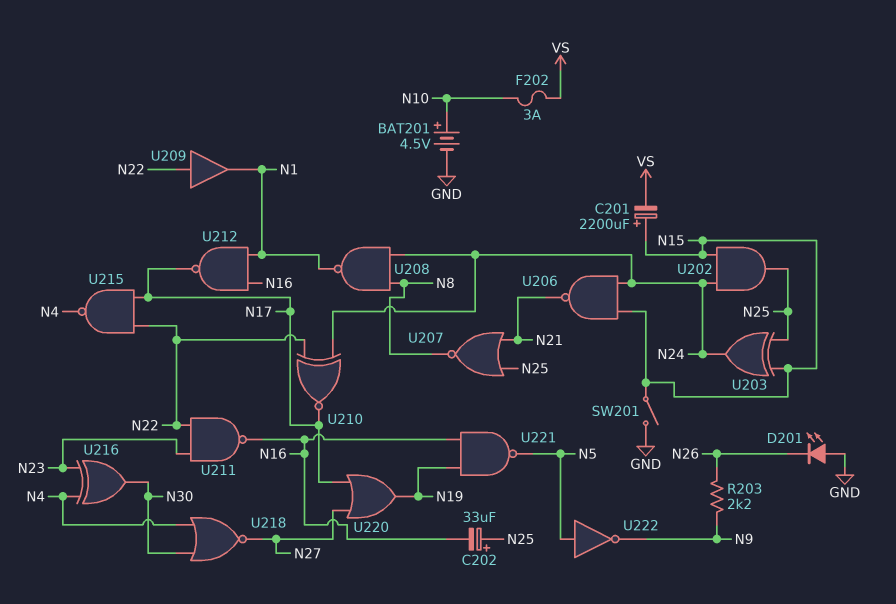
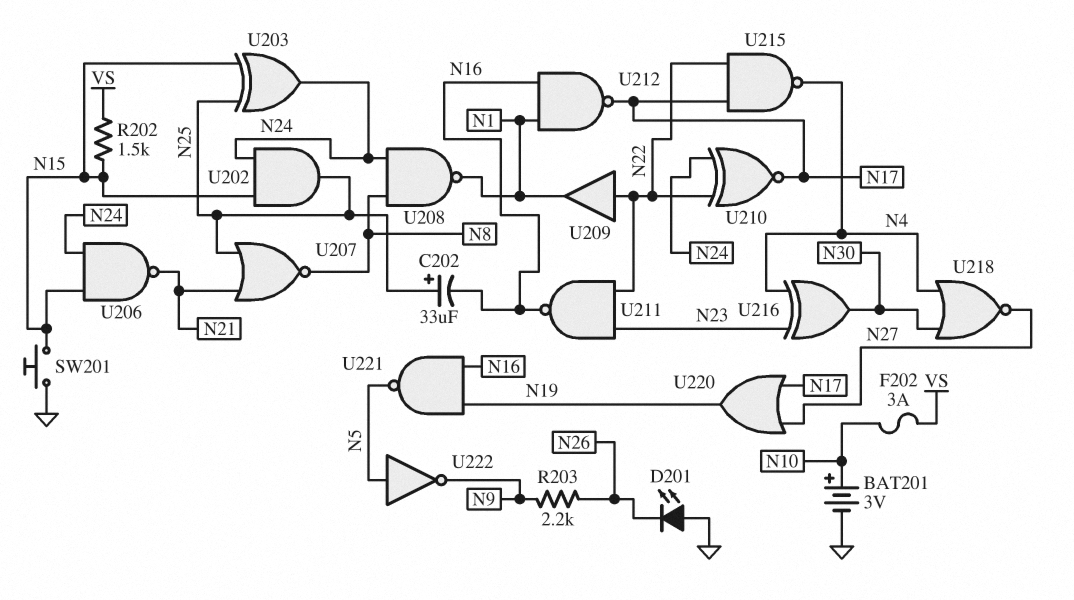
BAT201: 4.5V (plus N10, minus GND) -> 3V (plus N10, minus GND)
C201: 2200uF (plus N15, minus VS) -> none
R202: none -> 1.5k (N15, VS)
SW201: switch (GND, N15) -> button (GND, N15)

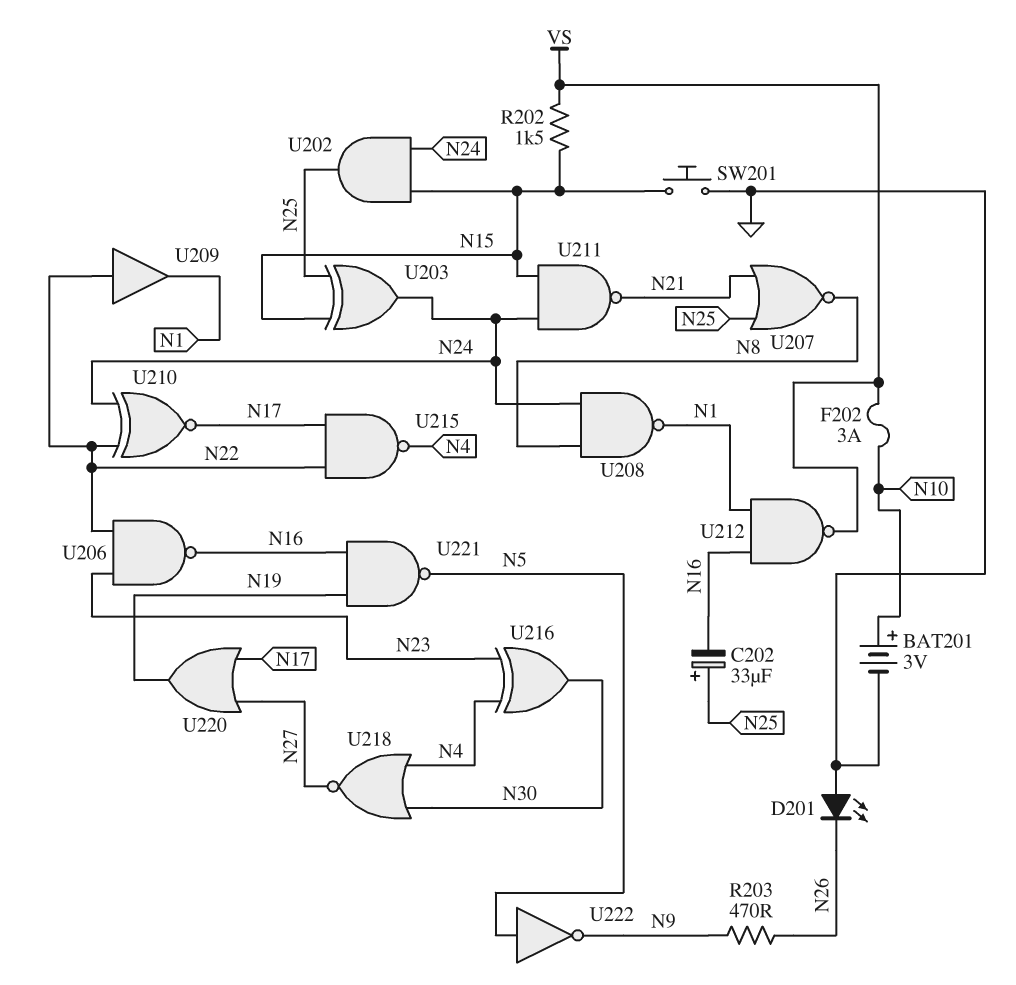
R203: 2.2k (N9, N26) -> 470 (N9, N26)
U206: NAND (in N15, in N24, out N21) -> NAND (in N22, in N23, out N16)
U211: NAND (in N22, in N23, out N16) -> NAND (in N15, in N24, out N21)
U212: NAND (in N1, in N16, out N17) -> NAND (in N1, in N16, out VS)

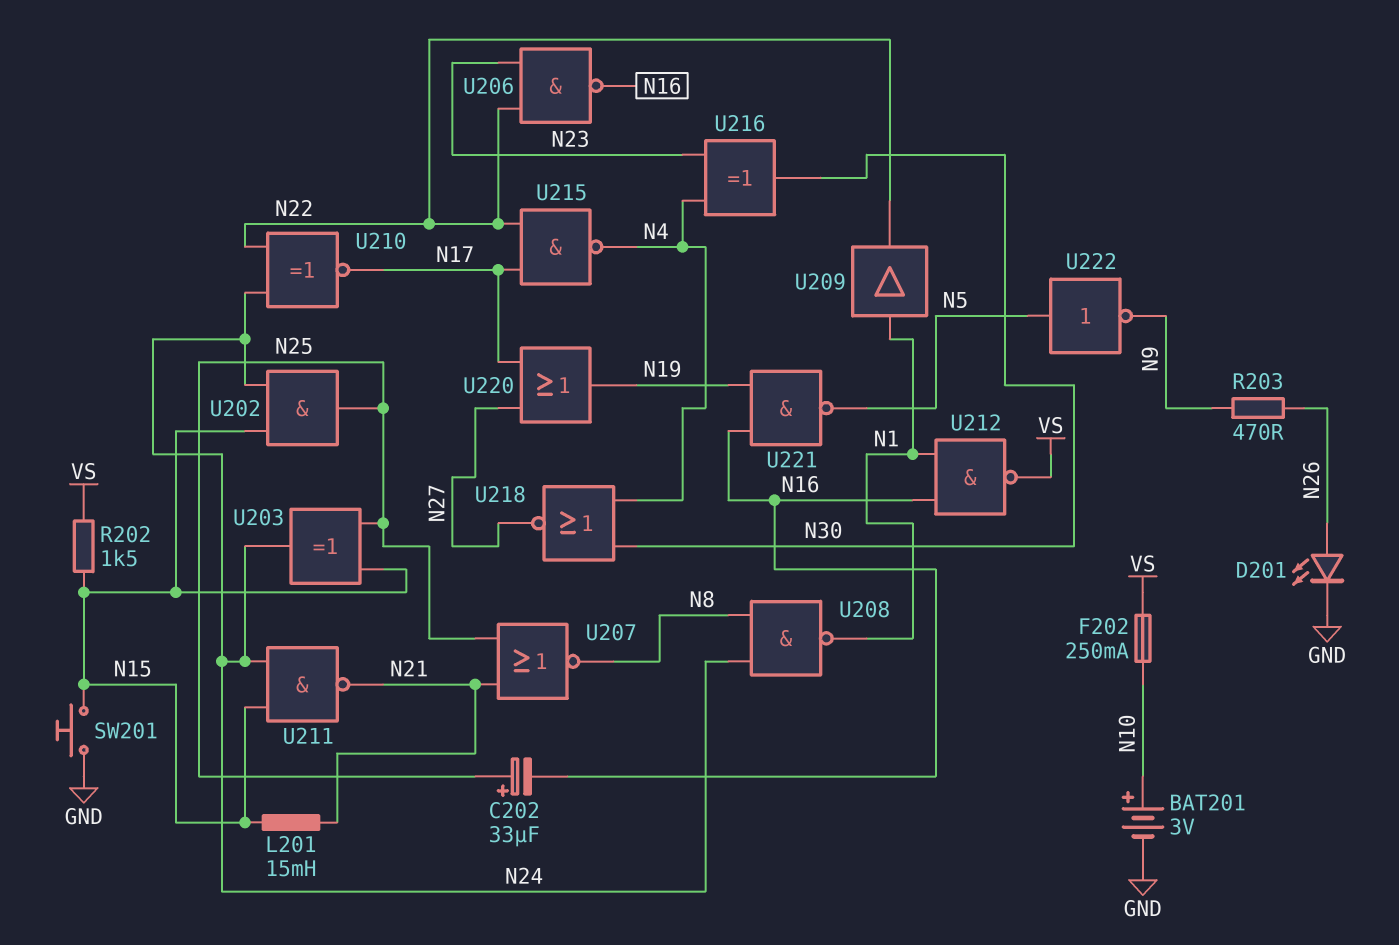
D201: LED (A GND, K N26) -> LED (A N26, K GND)
F202: 3A (N10, VS) -> 250mA (N10, VS)
L201: none -> 15mH (N15, N21)
U209: buffer (in N22, out N1) -> buffer (in N1, out N22)

